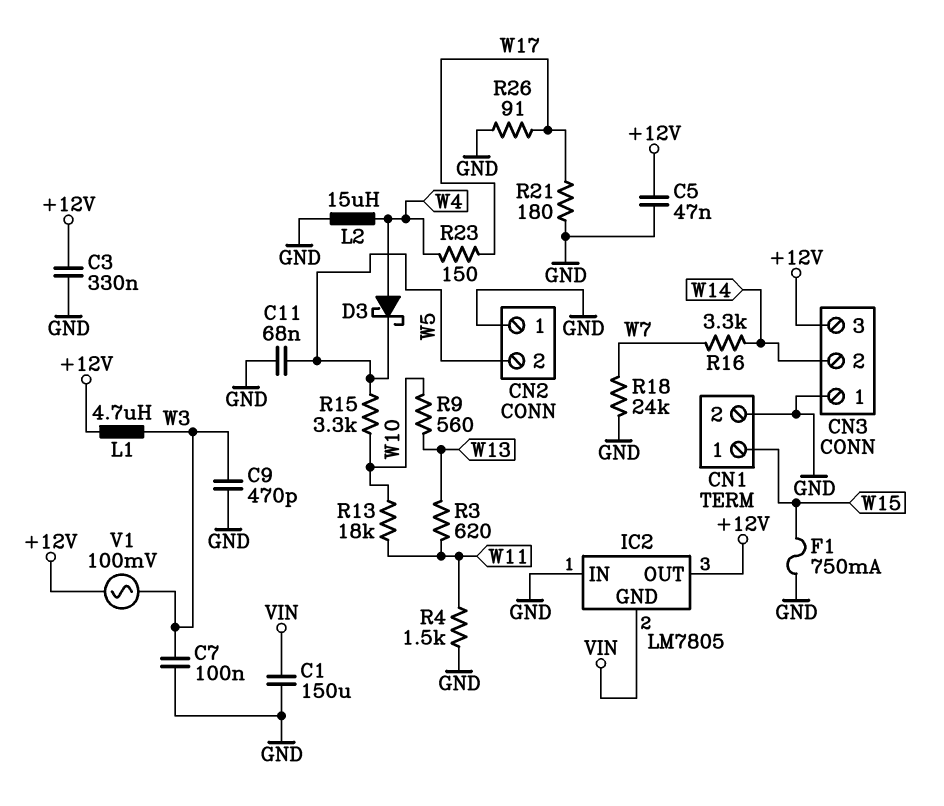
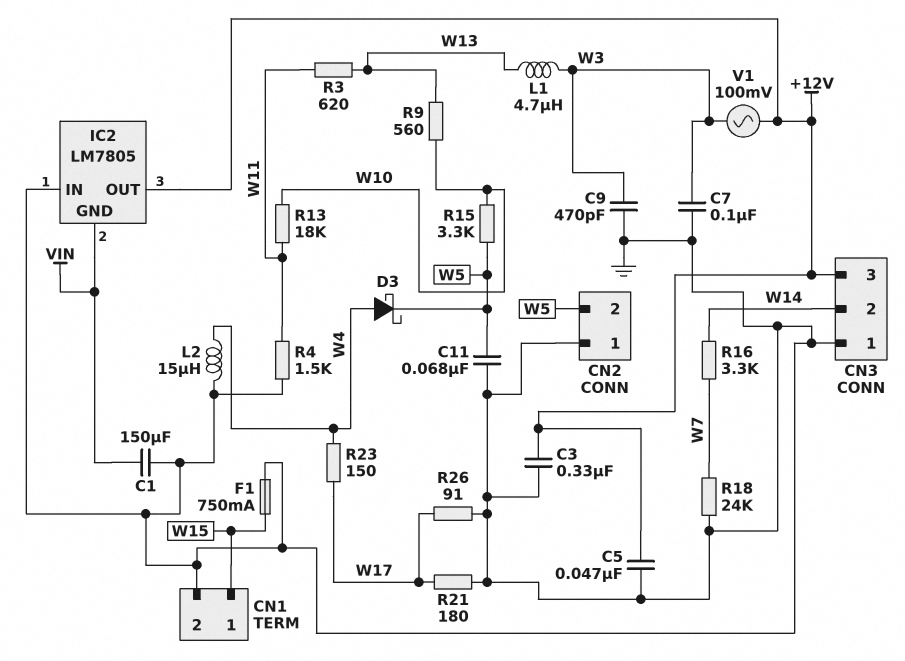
L1: 4.7uH (+12V, W3) -> 4.7uH (W3, W13)

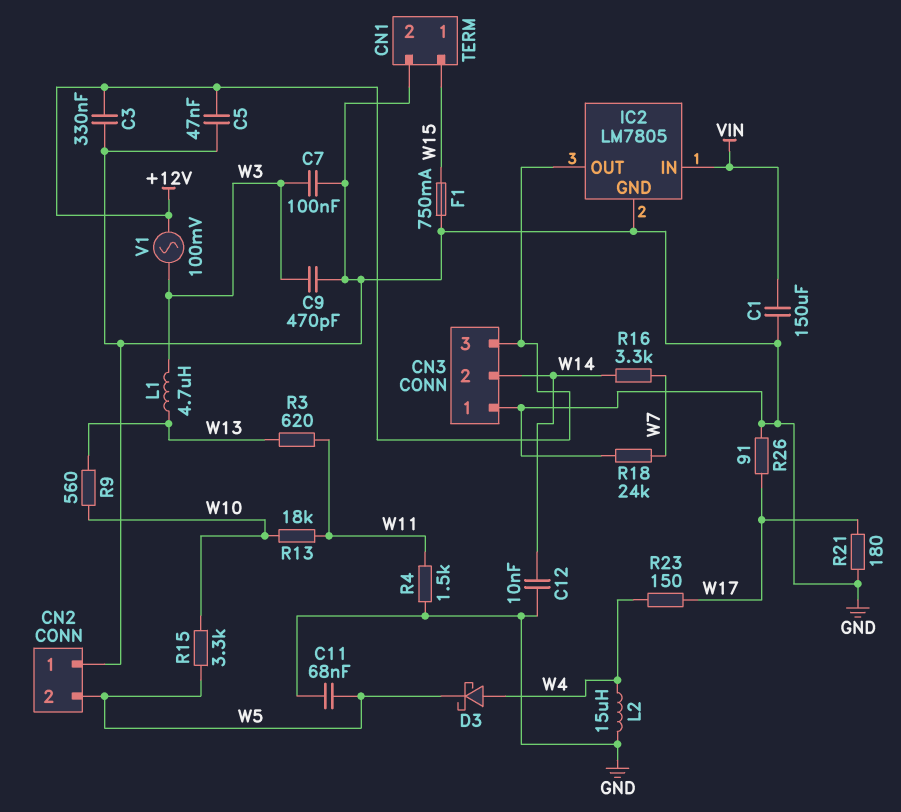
C12: none -> 10nF (GND, W14)
IC2 pin GND: VIN -> GND
IC2 pin IN: GND -> VIN

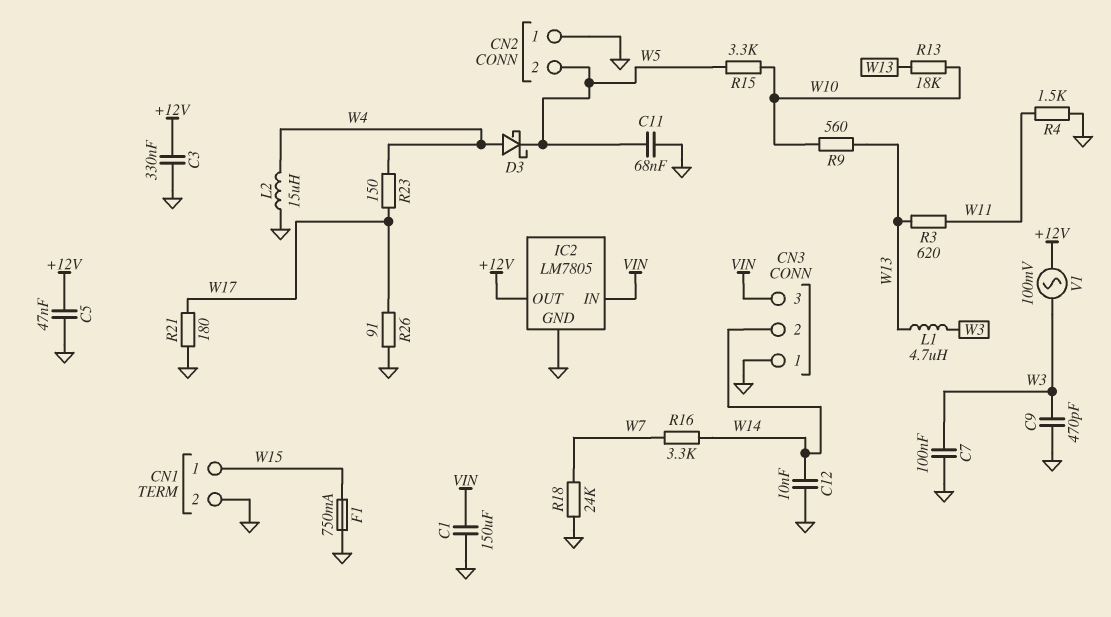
CN3 pin 3: +12V -> VIN
R13: 18k (W10, W11) -> 18k (W10, W13)

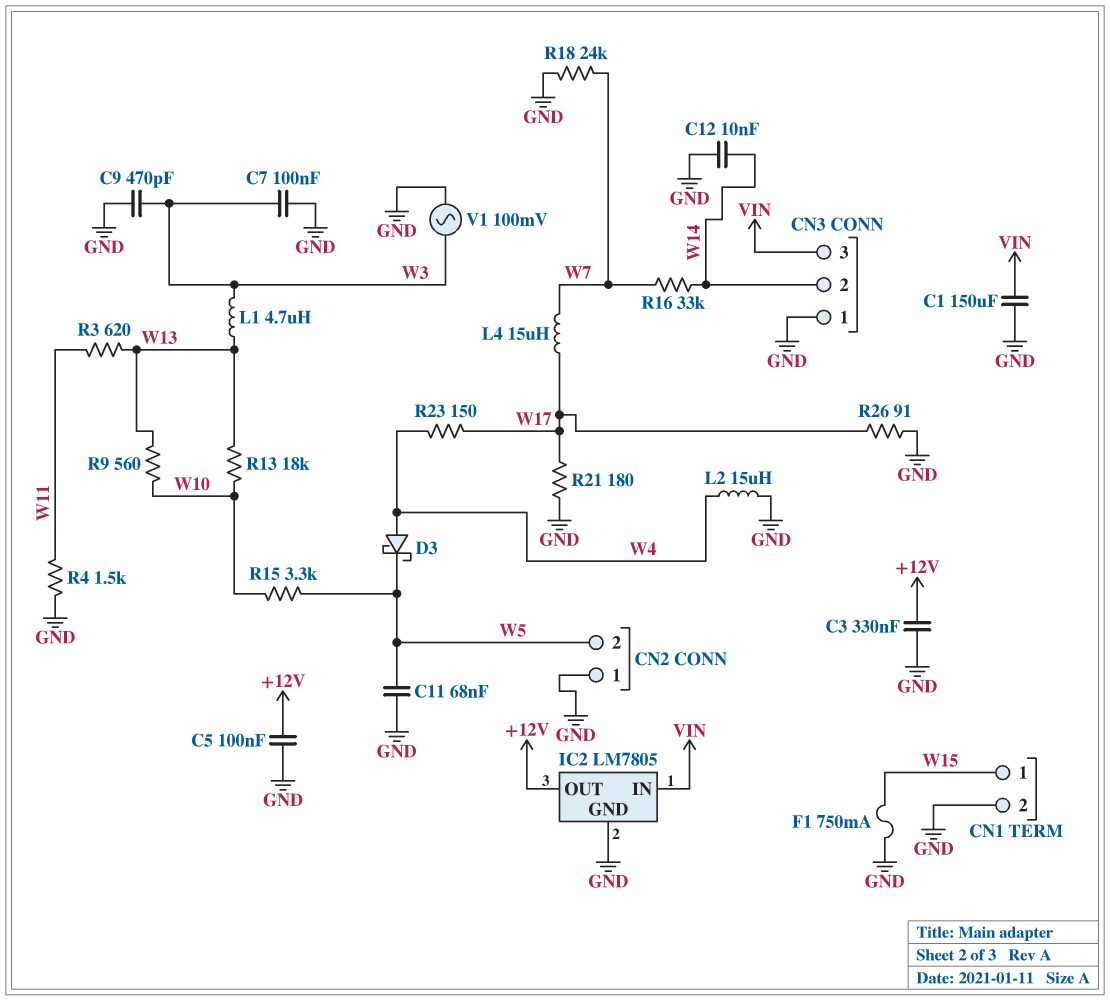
C5: 47nF (+12V, GND) -> 100nF (+12V, GND)
L4: none -> 15uH (W7, W17)
R16: 3.3k (W7, W14) -> 33k (W7, W14)
V1: AC 100mV (+12V, W3) -> AC 100mV (GND, W3)

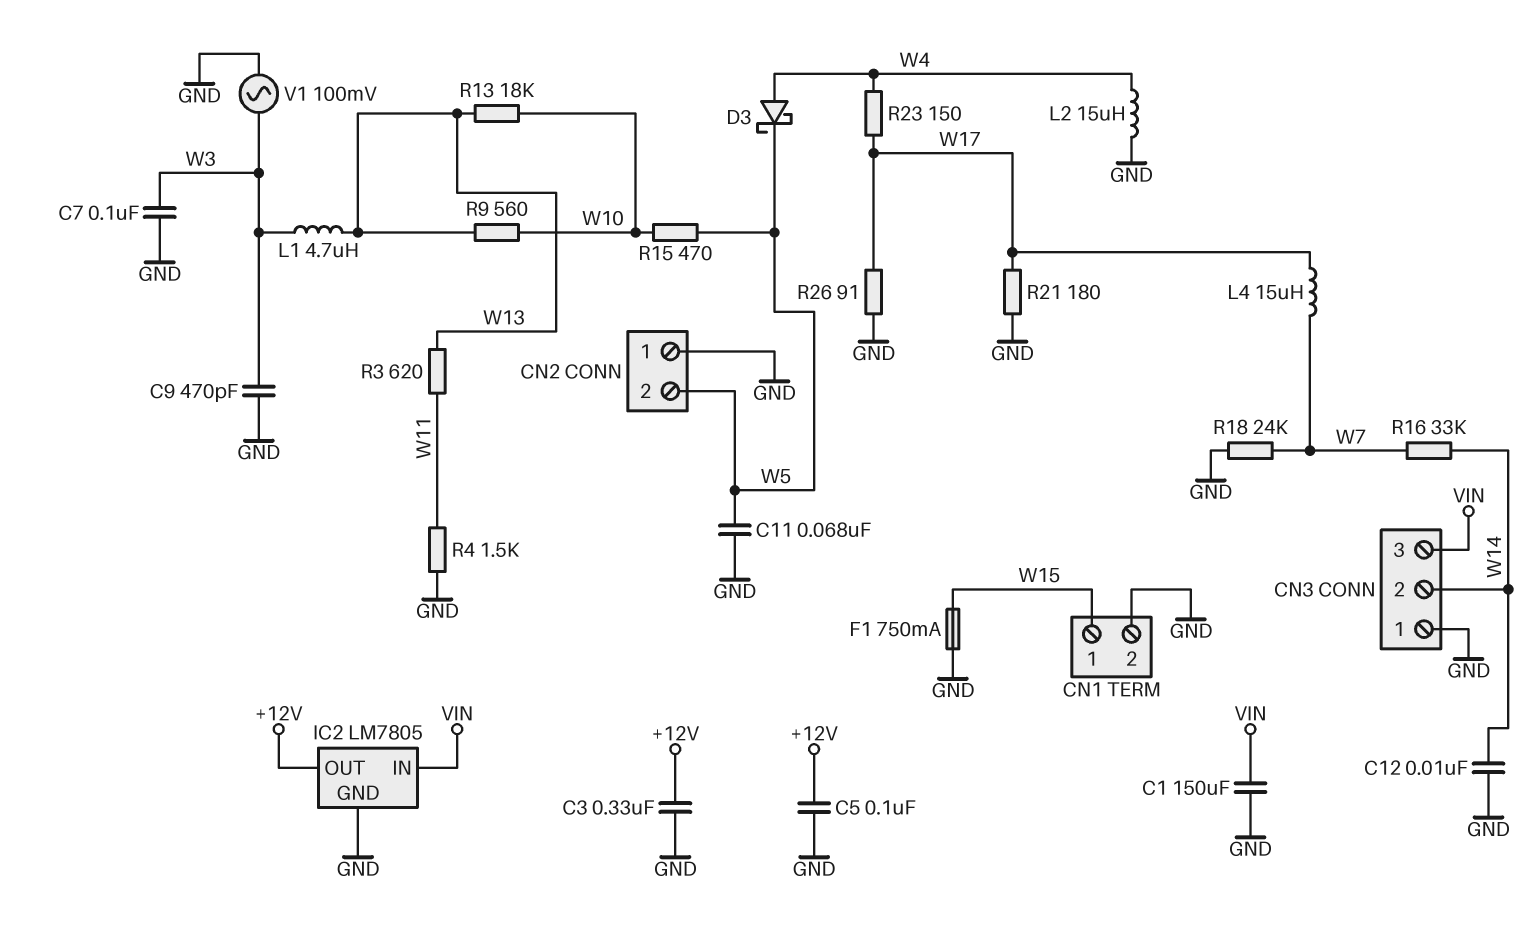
R15: 3.3k (W5, W10) -> 470 (W5, W10)

